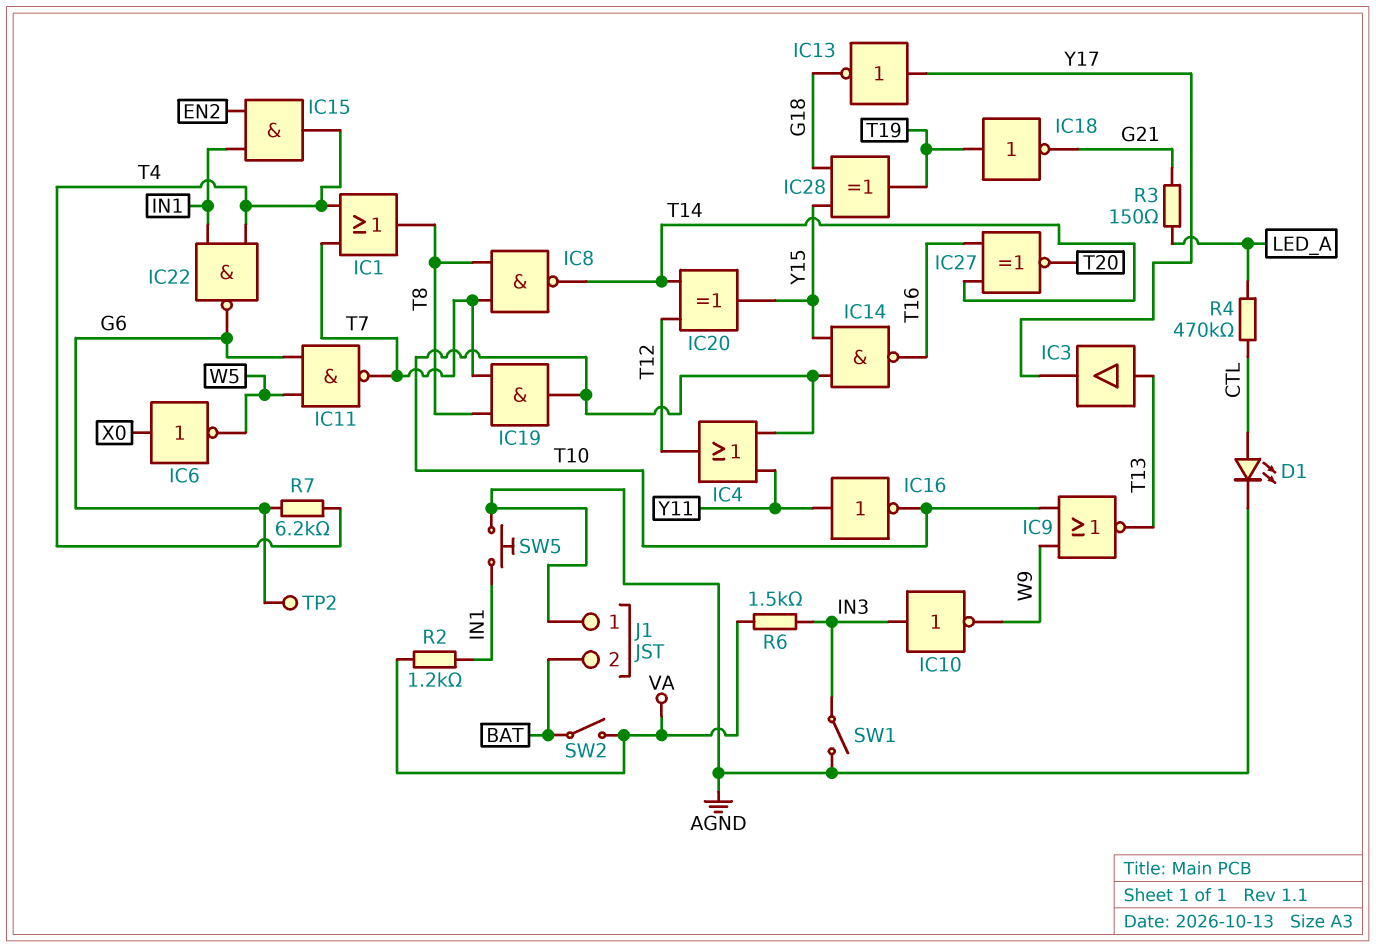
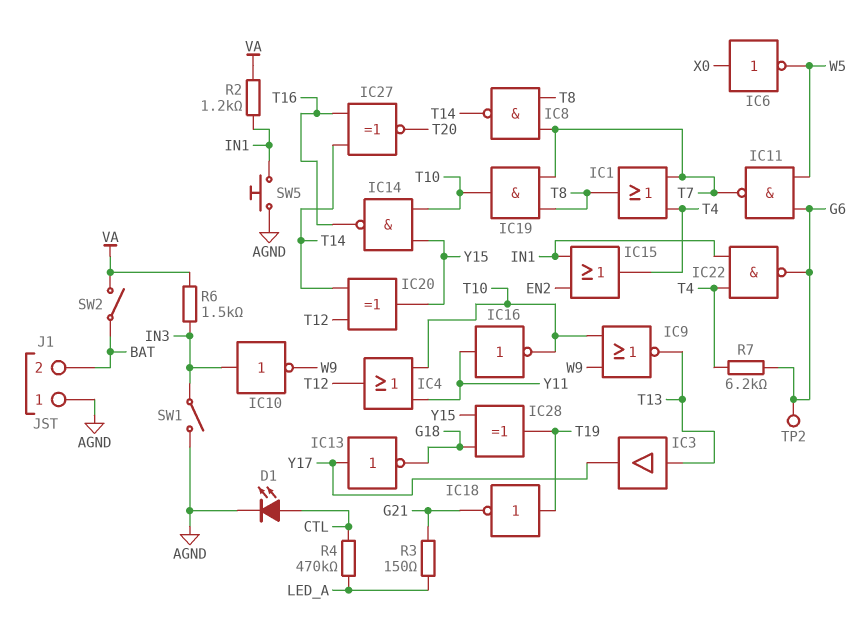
IC15: AND (in EN2, in IN1, out T4) -> OR (in EN2, in IN1, out T4)

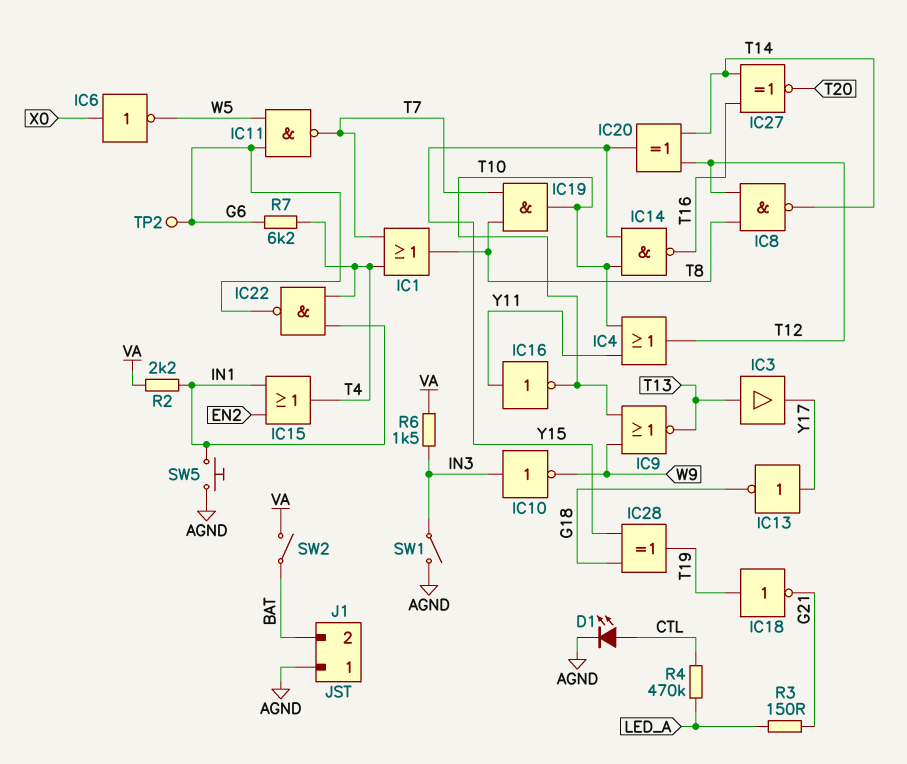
IC8: NAND (in T7, in T8, out T14) -> NAND (in T8, in T12, out T14)
R2: 1.2k (IN1, VA) -> 2.2k (IN1, VA)

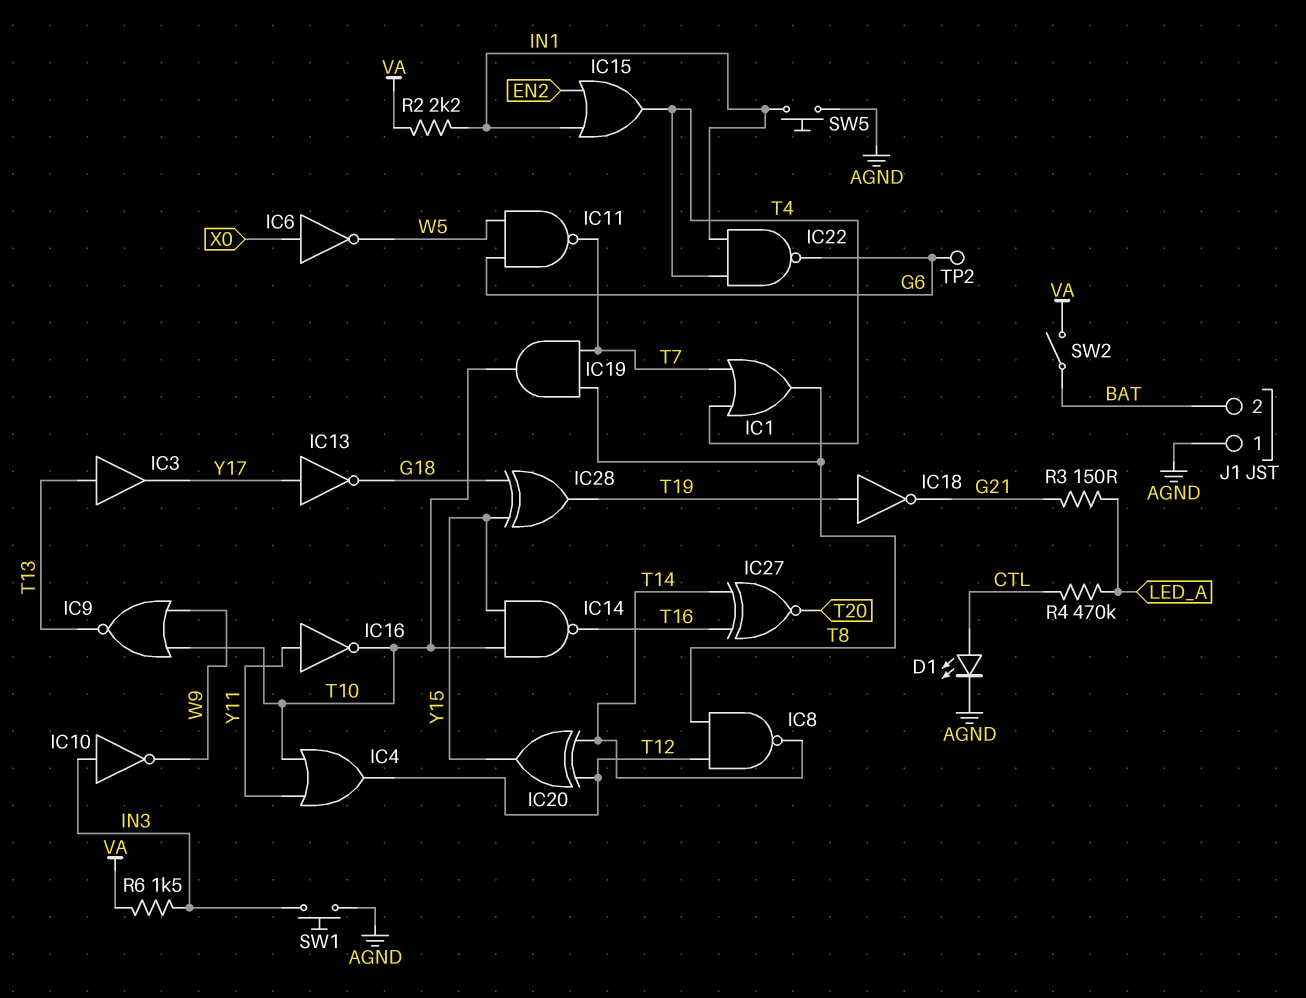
R7: 6.2k (G6, T4) -> none
SW1: switch (AGND, IN3) -> button (AGND, IN3)

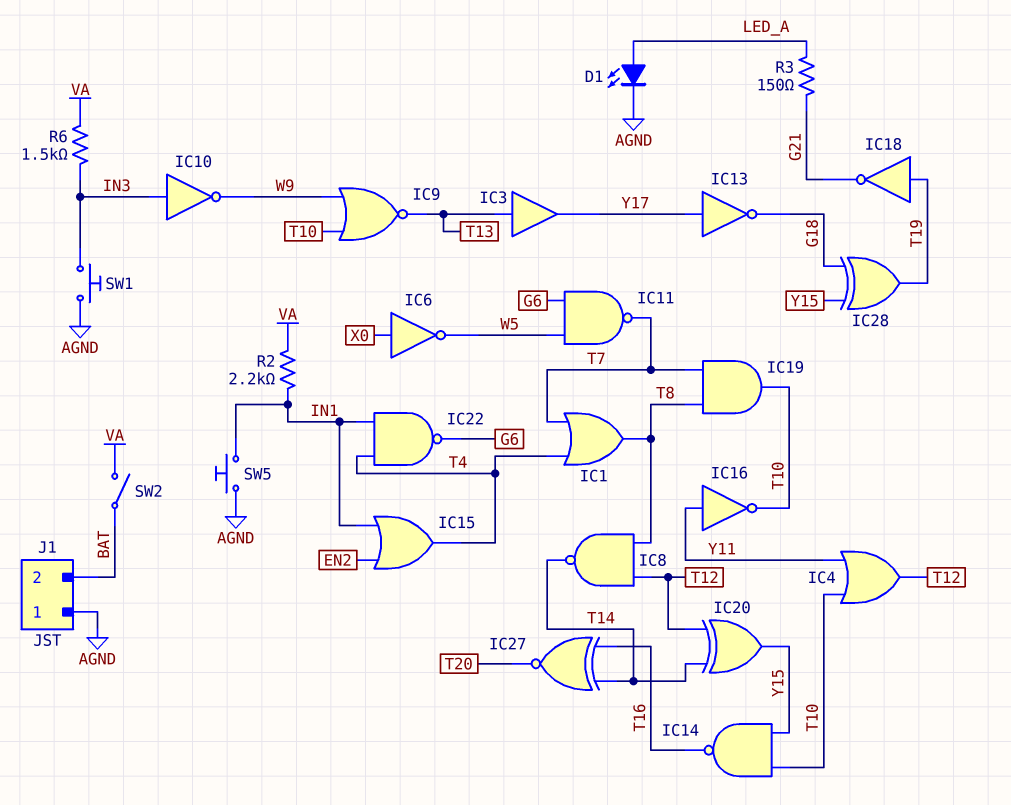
D1: LED (A CTL, K AGND) -> LED (A LED_A, K AGND)
R4: 470k (CTL, LED_A) -> none
TP2: test point (G6) -> none

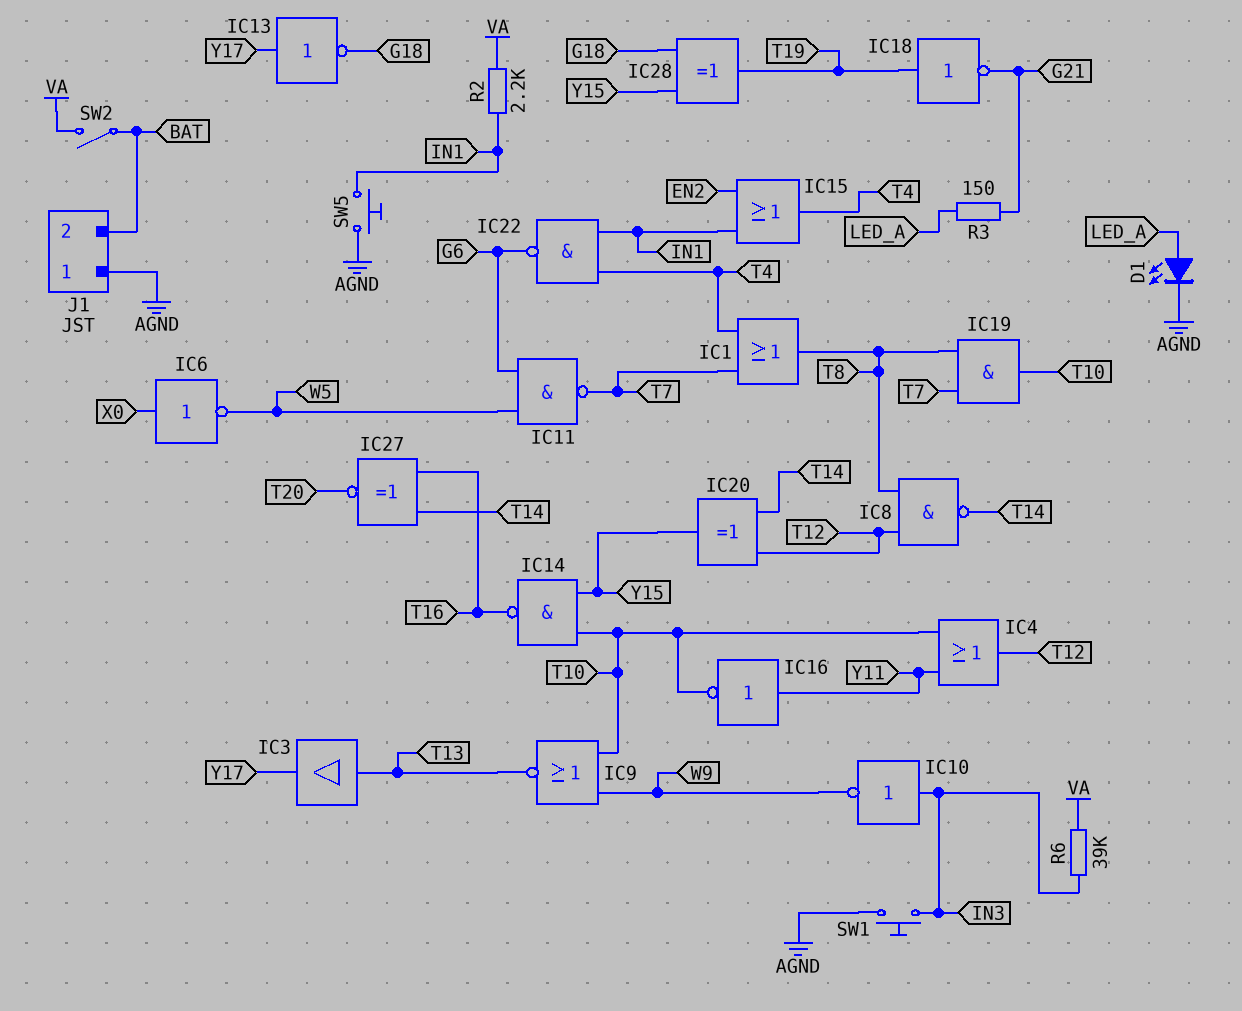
R6: 1.5k (IN3, VA) -> 39k (IN3, VA)

